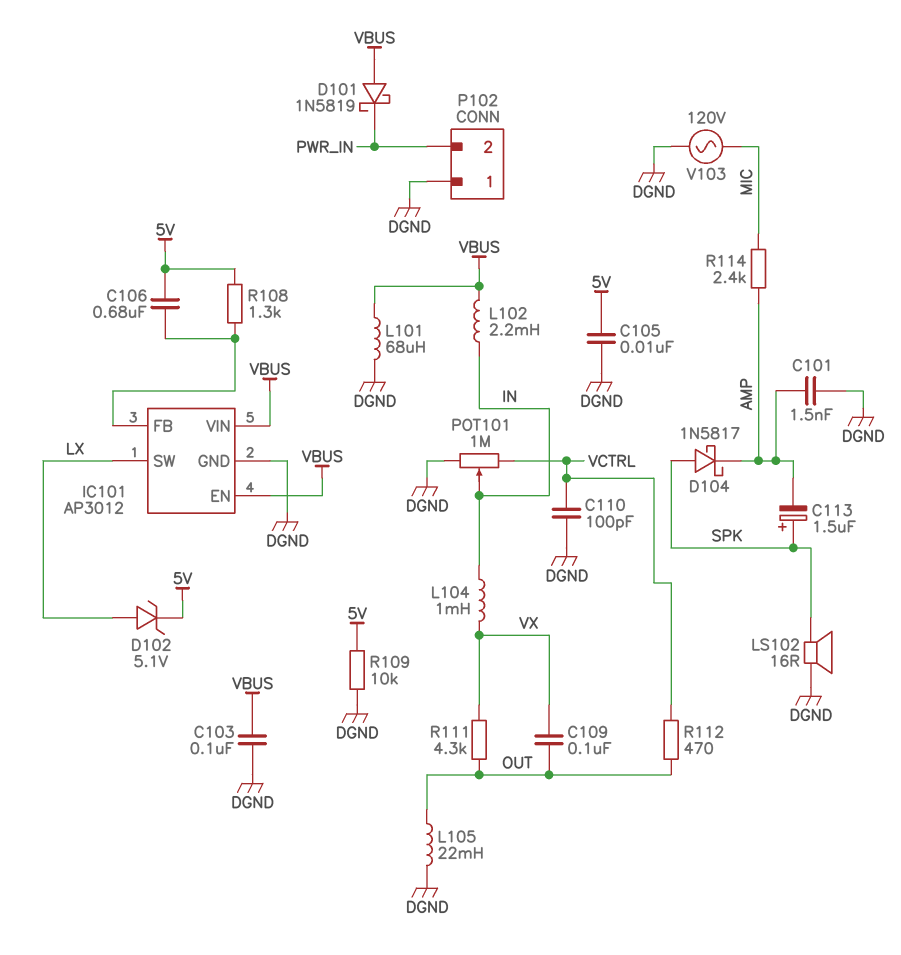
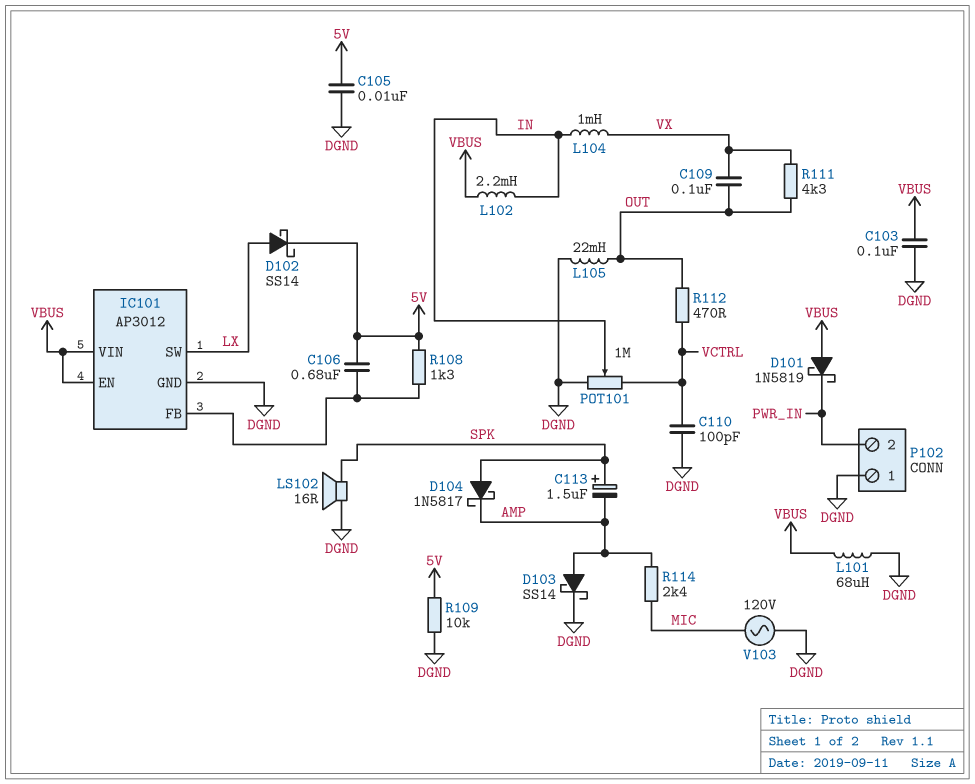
C101: 1.5nF (AMP, DGND) -> none
D102: zener 5.1V (A LX, K 5V) -> schottky SS14 (A LX, K 5V)
D103: none -> schottky SS14 (A AMP, K DGND)

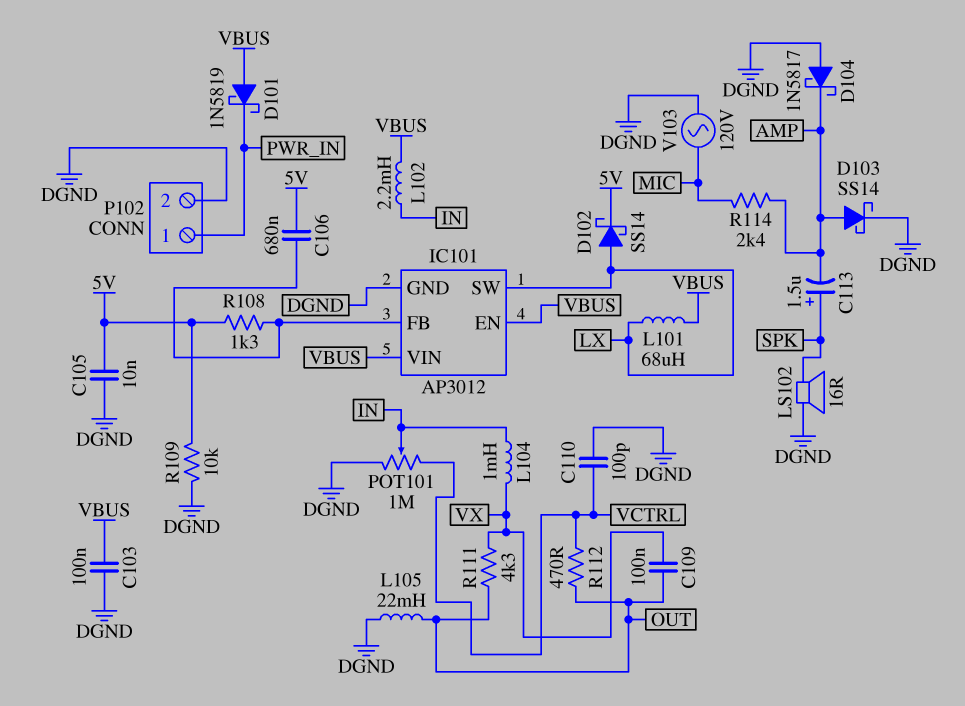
D104: schottky 1N5817 (A SPK, K AMP) -> schottky 1N5817 (A DGND, K AMP)
L101: 68uH (DGND, VBUS) -> 68uH (LX, VBUS)
P102 pin 1: DGND -> PWR_IN
P102 pin 2: PWR_IN -> DGND

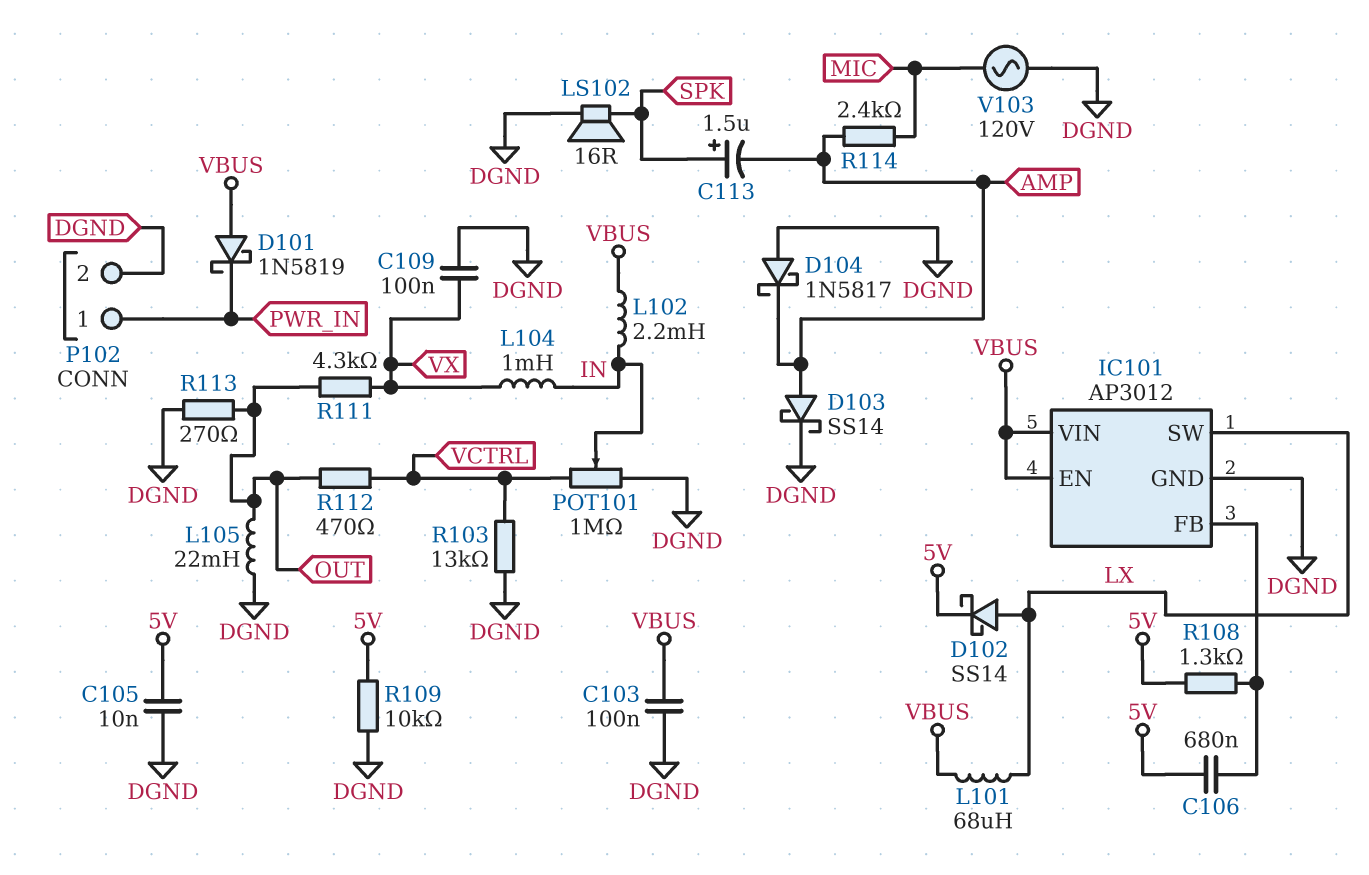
C109: 100nF (OUT, VX) -> 100nF (DGND, VX)
C110: 100pF (DGND, VCTRL) -> none
R103: none -> 13k (DGND, VCTRL)
R113: none -> 270 (DGND, OUT)

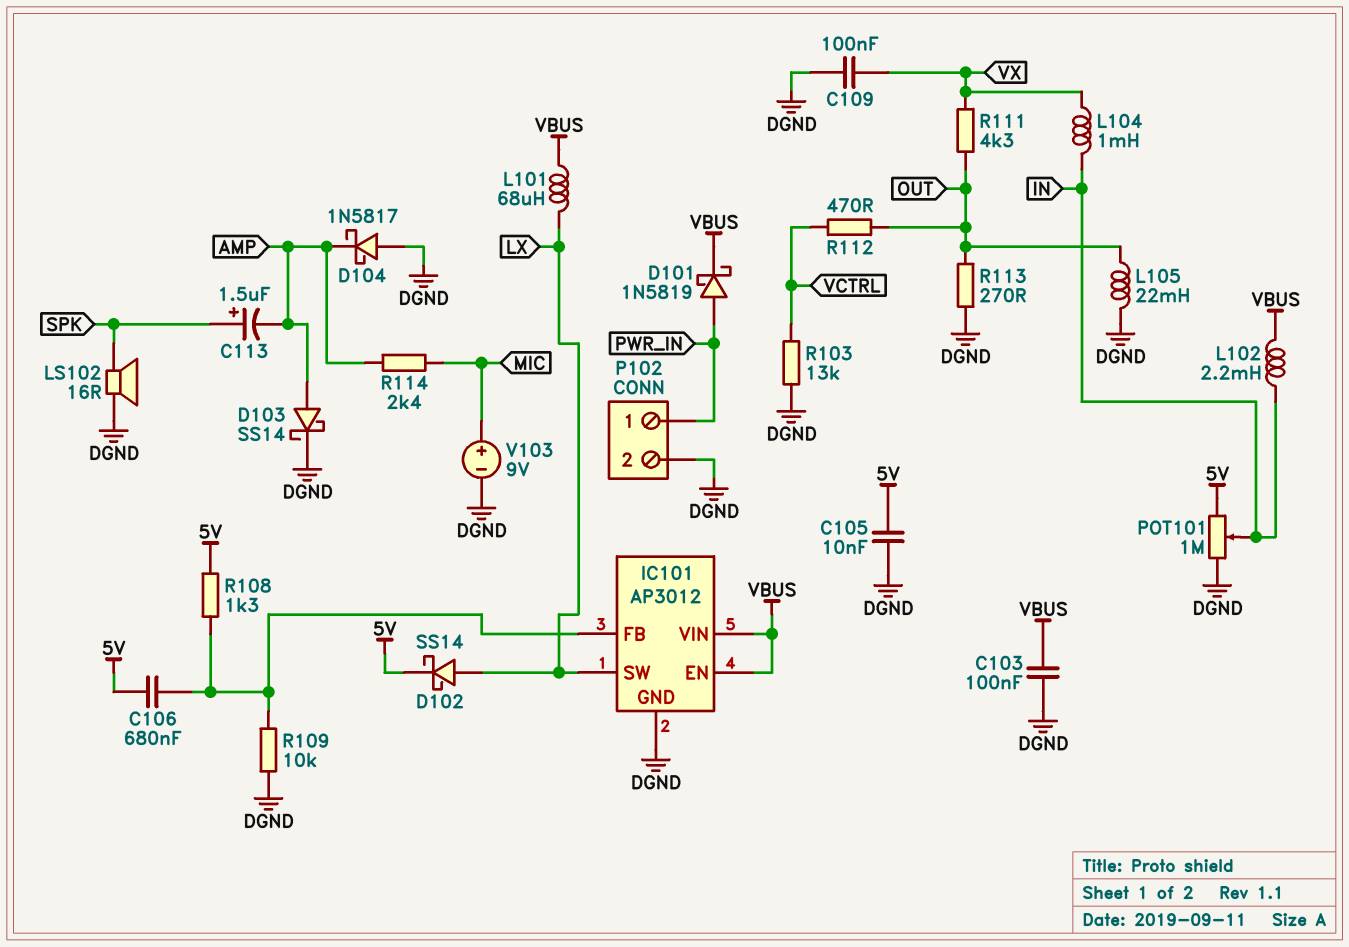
D101: schottky 1N5819 (A VBUS, K PWR_IN) -> schottky 1N5819 (A PWR_IN, K VBUS)
POT101: 1M (DGND, VCTRL, wiper IN) -> 1M (5V, DGND, wiper IN)
R109: 10k (5V, DGND) -> 10k (DGND, IC101/FB)
V103: AC 120V (DGND, MIC) -> 9V (plus MIC, minus DGND)

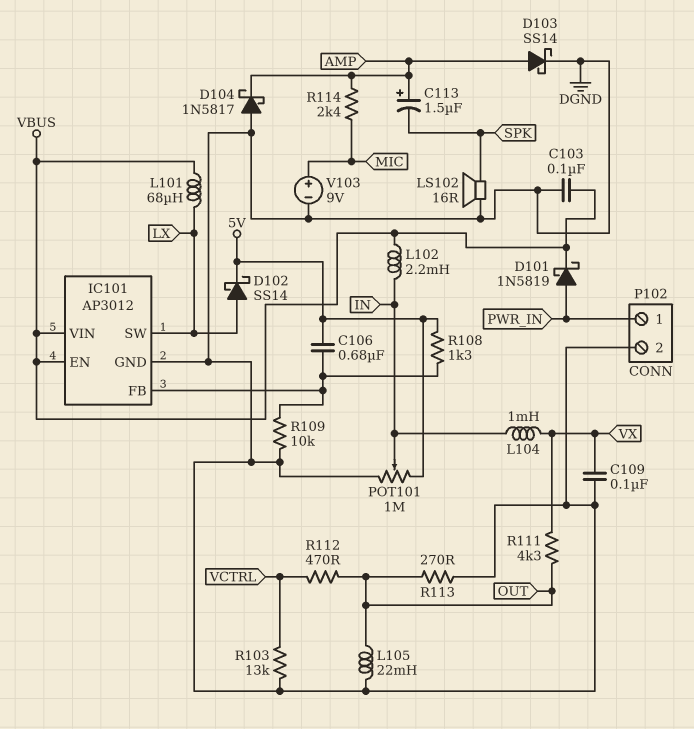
C105: 10nF (5V, DGND) -> none
C113: 1.5uF (plus SPK, minus AMP) -> 1.5uF (plus AMP, minus SPK)

